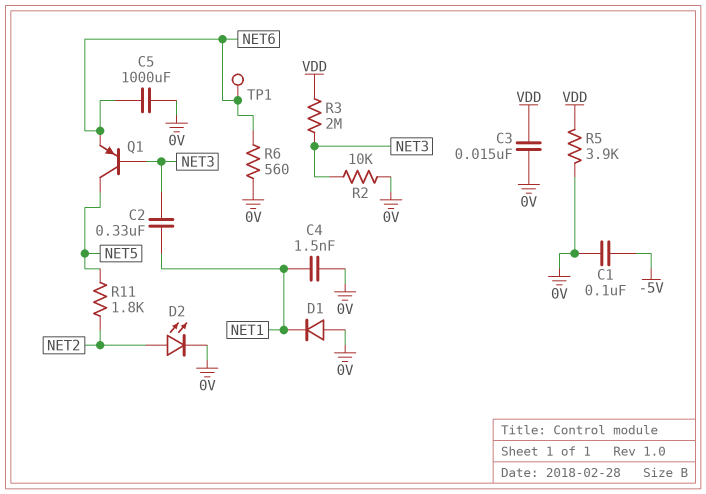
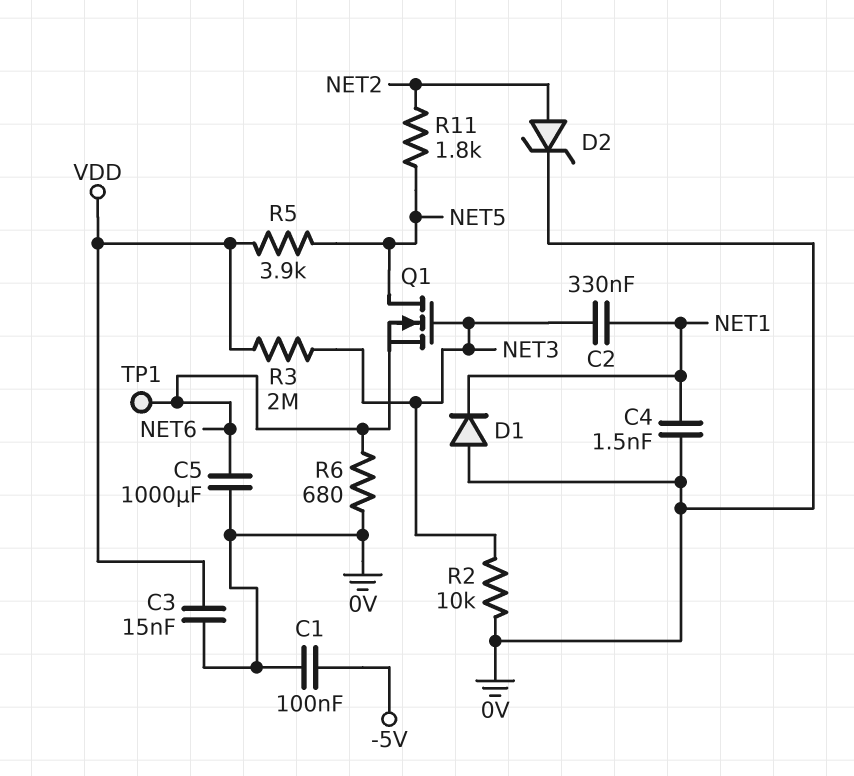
D2: LED (A NET2, K 0V) -> zener (A NET2, K 0V)
Q1: PNP (B NET3, C NET5, E NET6) -> NMOS (G NET3, D NET5, S NET6)
R5: 3.9k (0V, VDD) -> 3.9k (NET5, VDD)
R6: 560 (0V, NET6) -> 680 (0V, NET6)

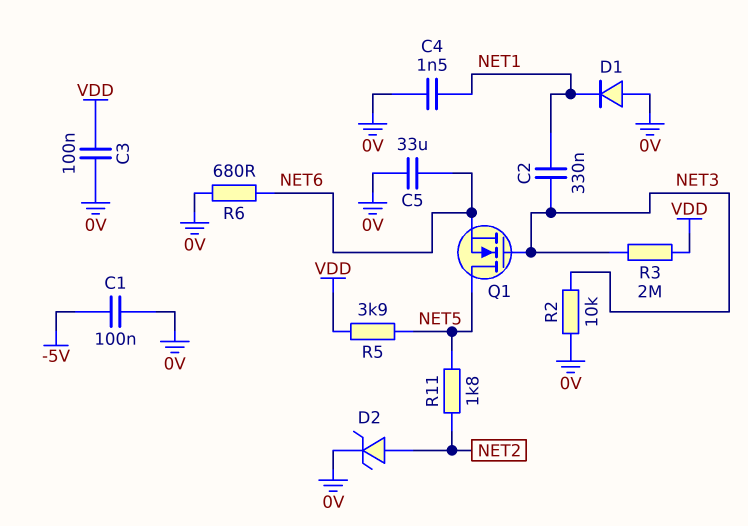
C3: 15nF (0V, VDD) -> 100nF (0V, VDD)
C5: 1000uF (0V, NET6) -> 33uF (0V, NET6)
TP1: test point (NET6) -> none

